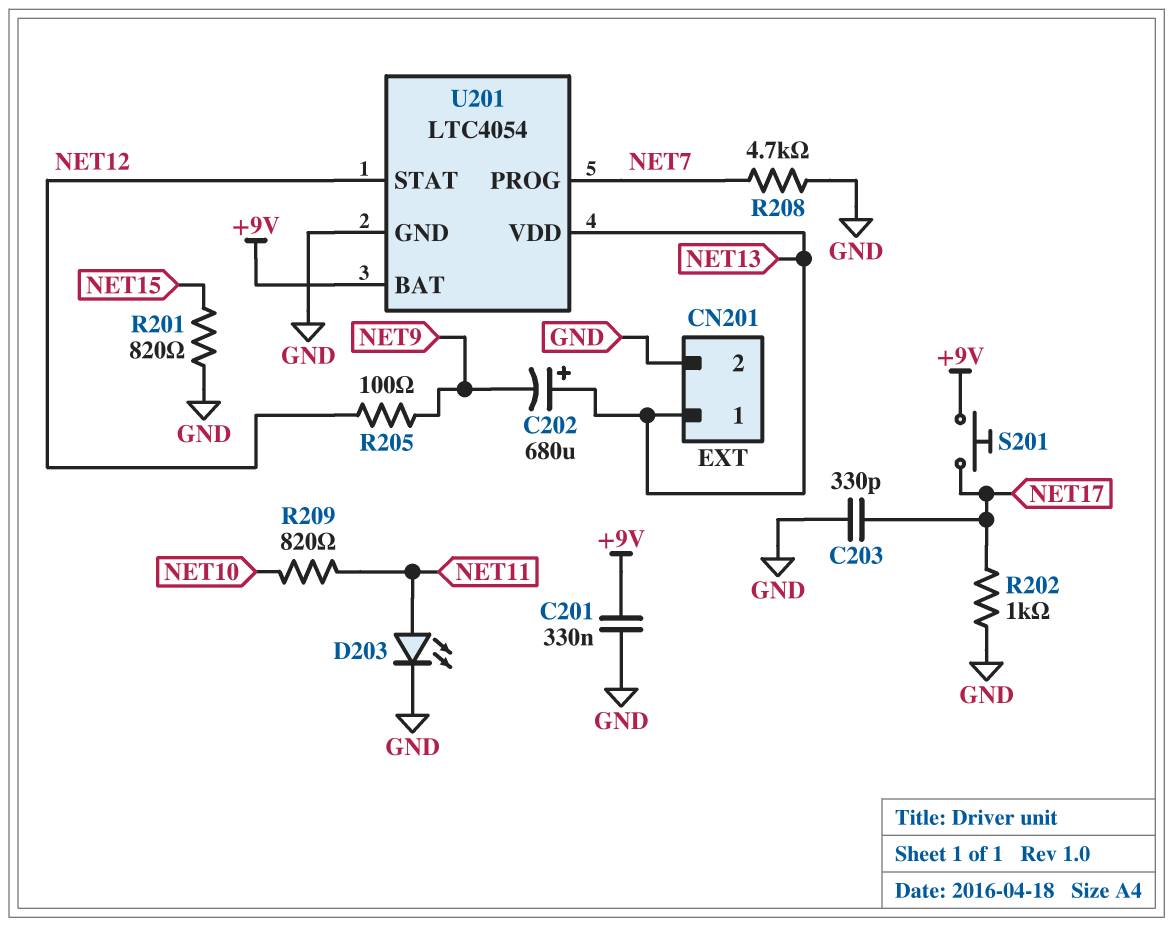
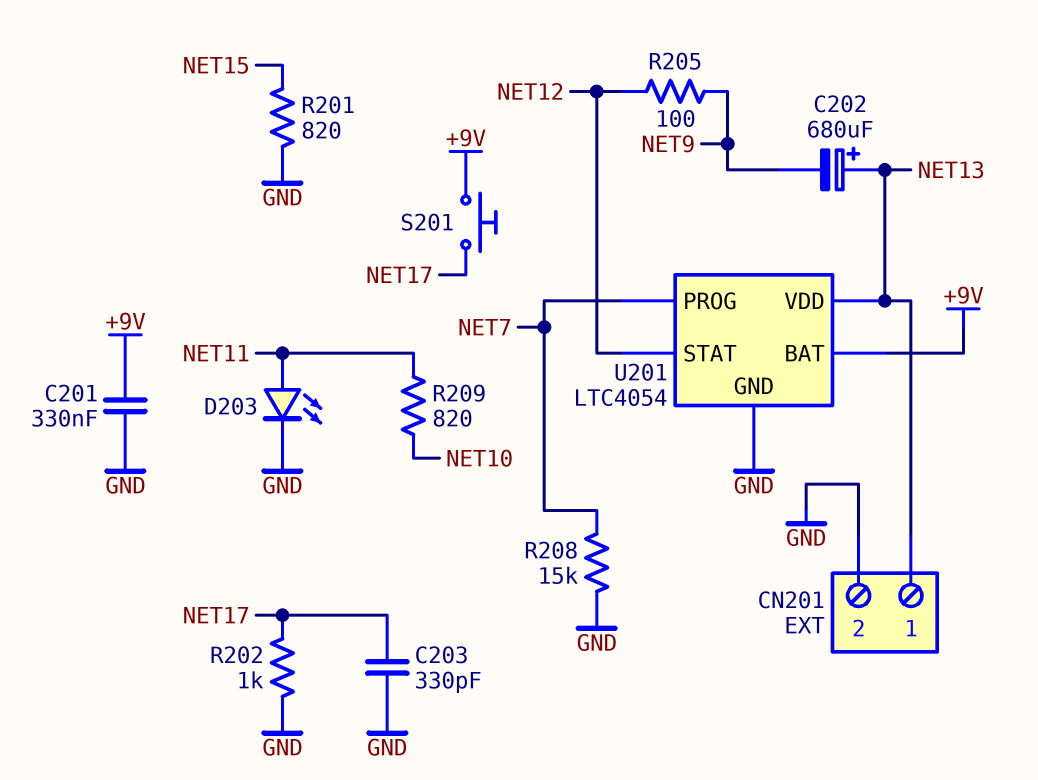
R208: 4.7k (GND, NET7) -> 15k (GND, NET7)

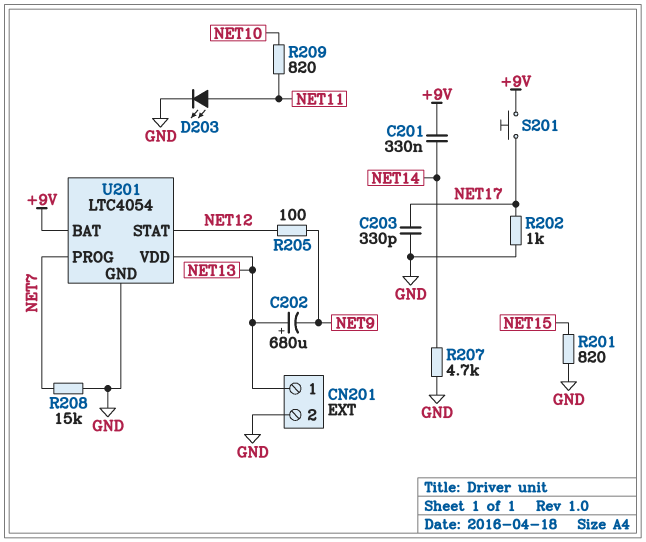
C201: 330nF (+9V, GND) -> 330nF (+9V, NET14)
R207: none -> 4.7k (GND, NET14)

